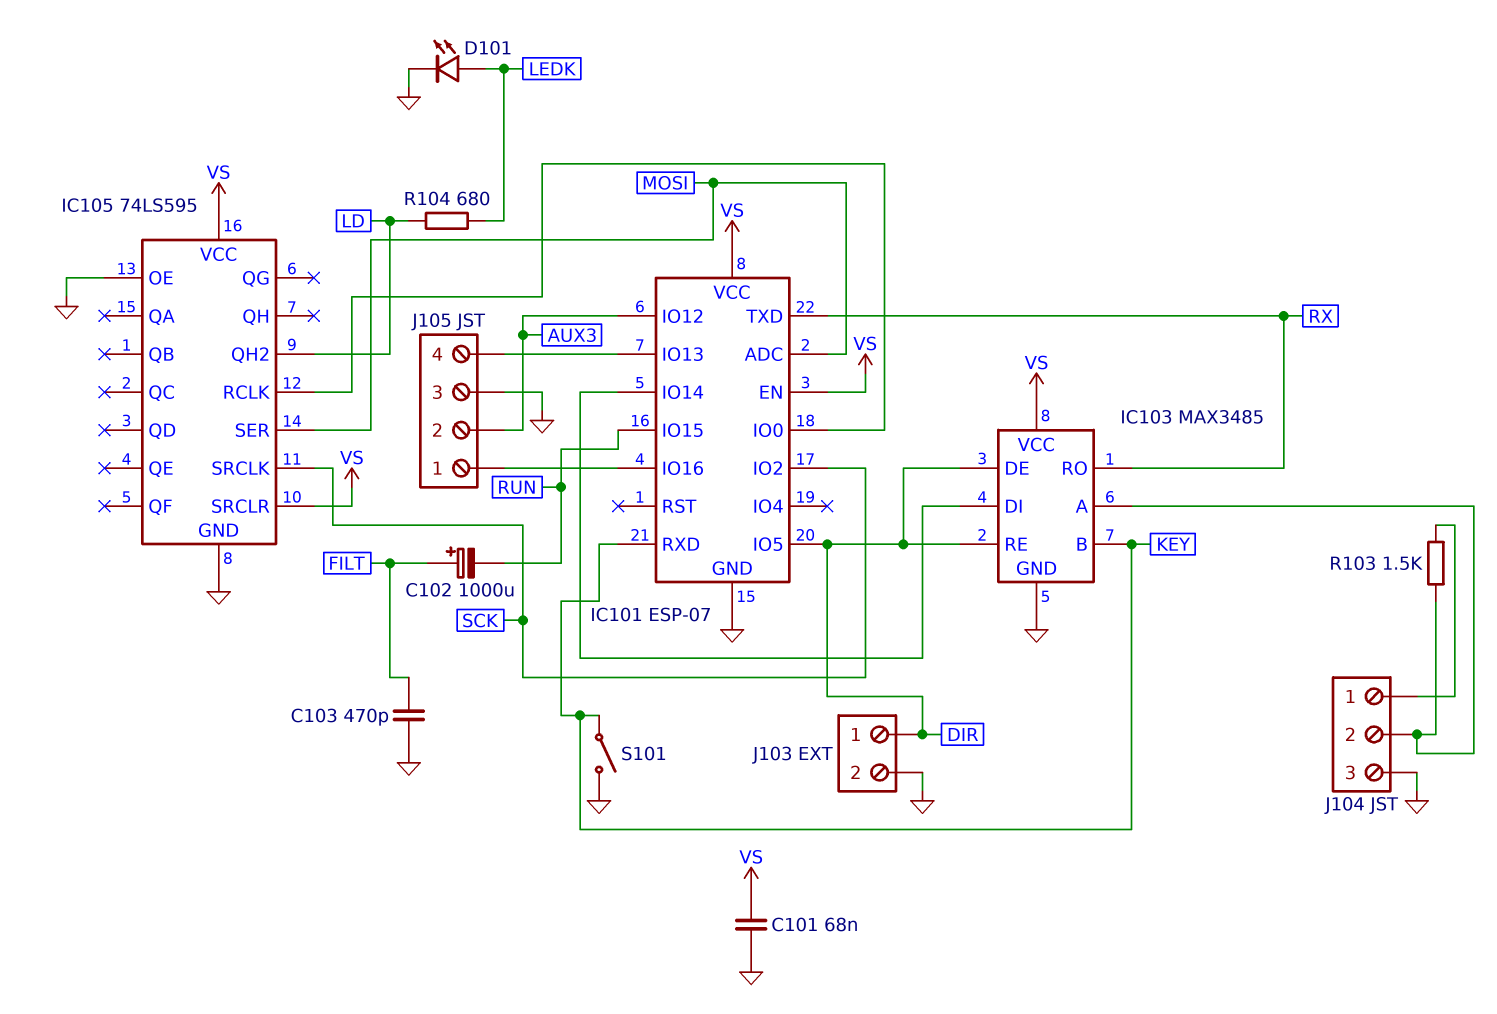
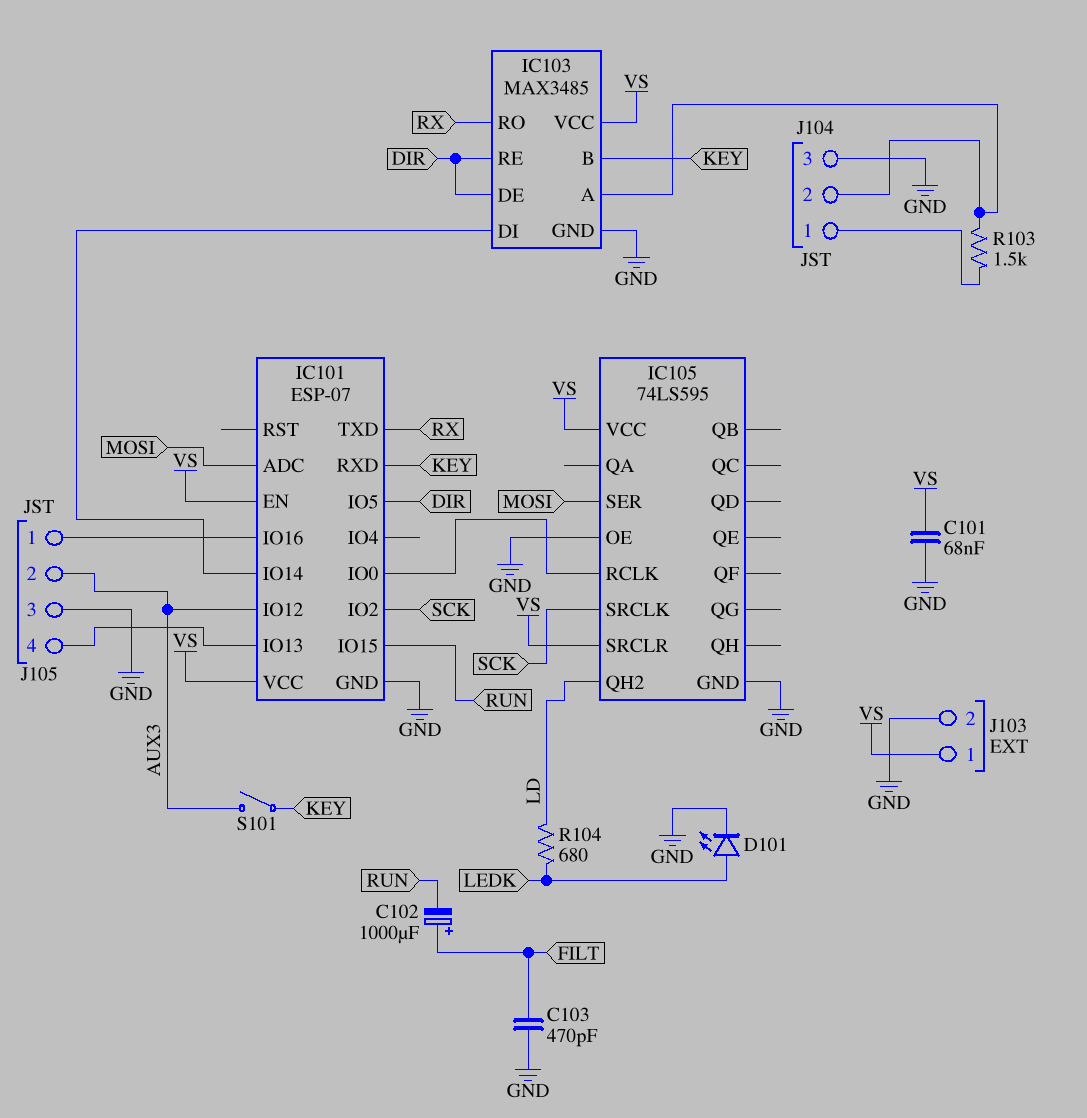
J103 pin 1: DIR -> VS
S101: switch (GND, KEY) -> switch (AUX3, KEY)

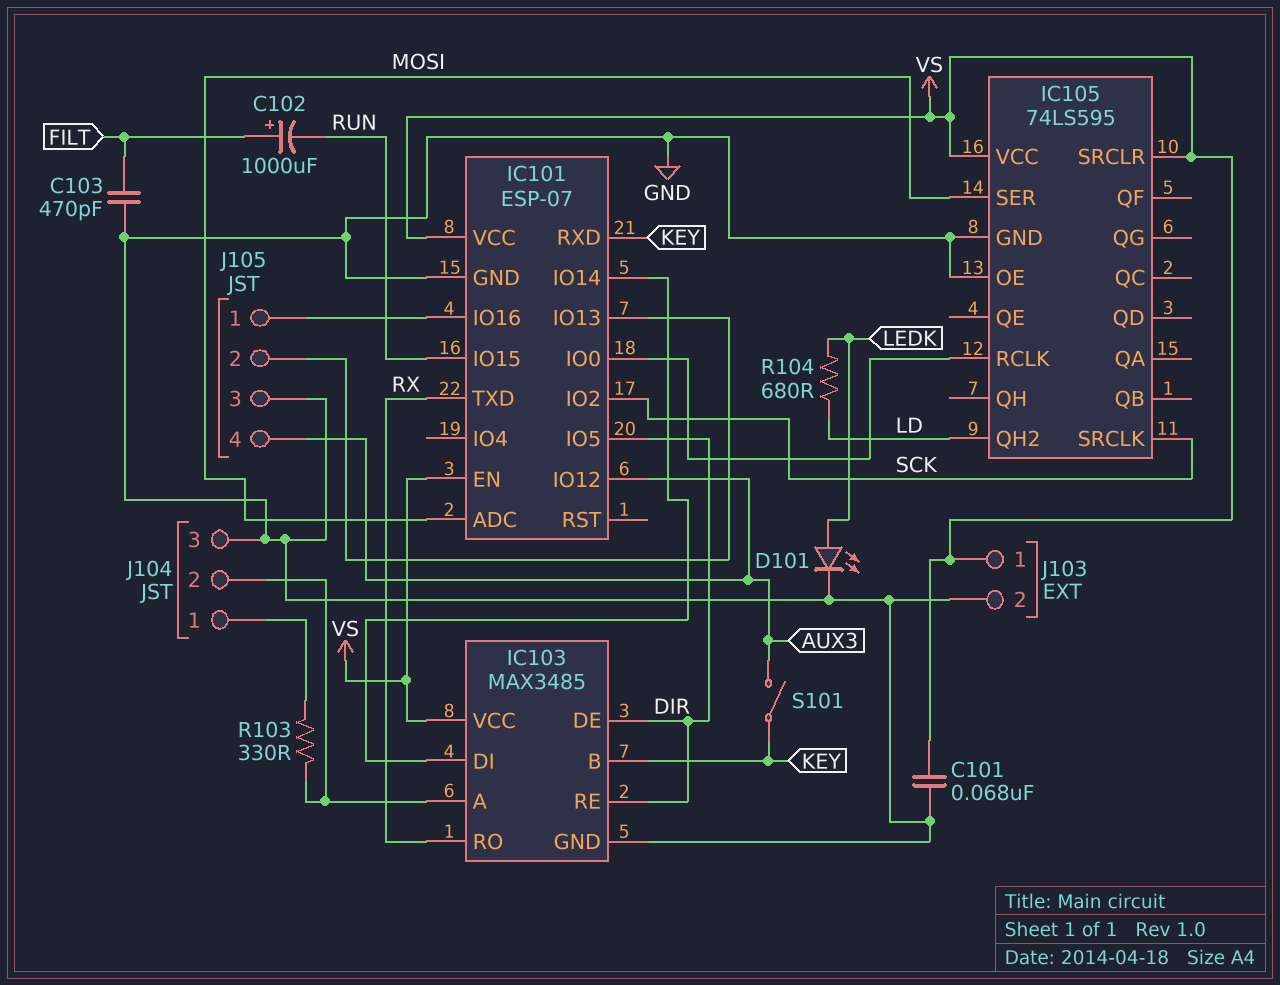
J105 pin 2: AUX3 -> IC101/IO13
J105 pin 4: IC101/IO13 -> AUX3
R103: 1.5k (IC103/A, J104/1) -> 330 (IC103/A, J104/1)

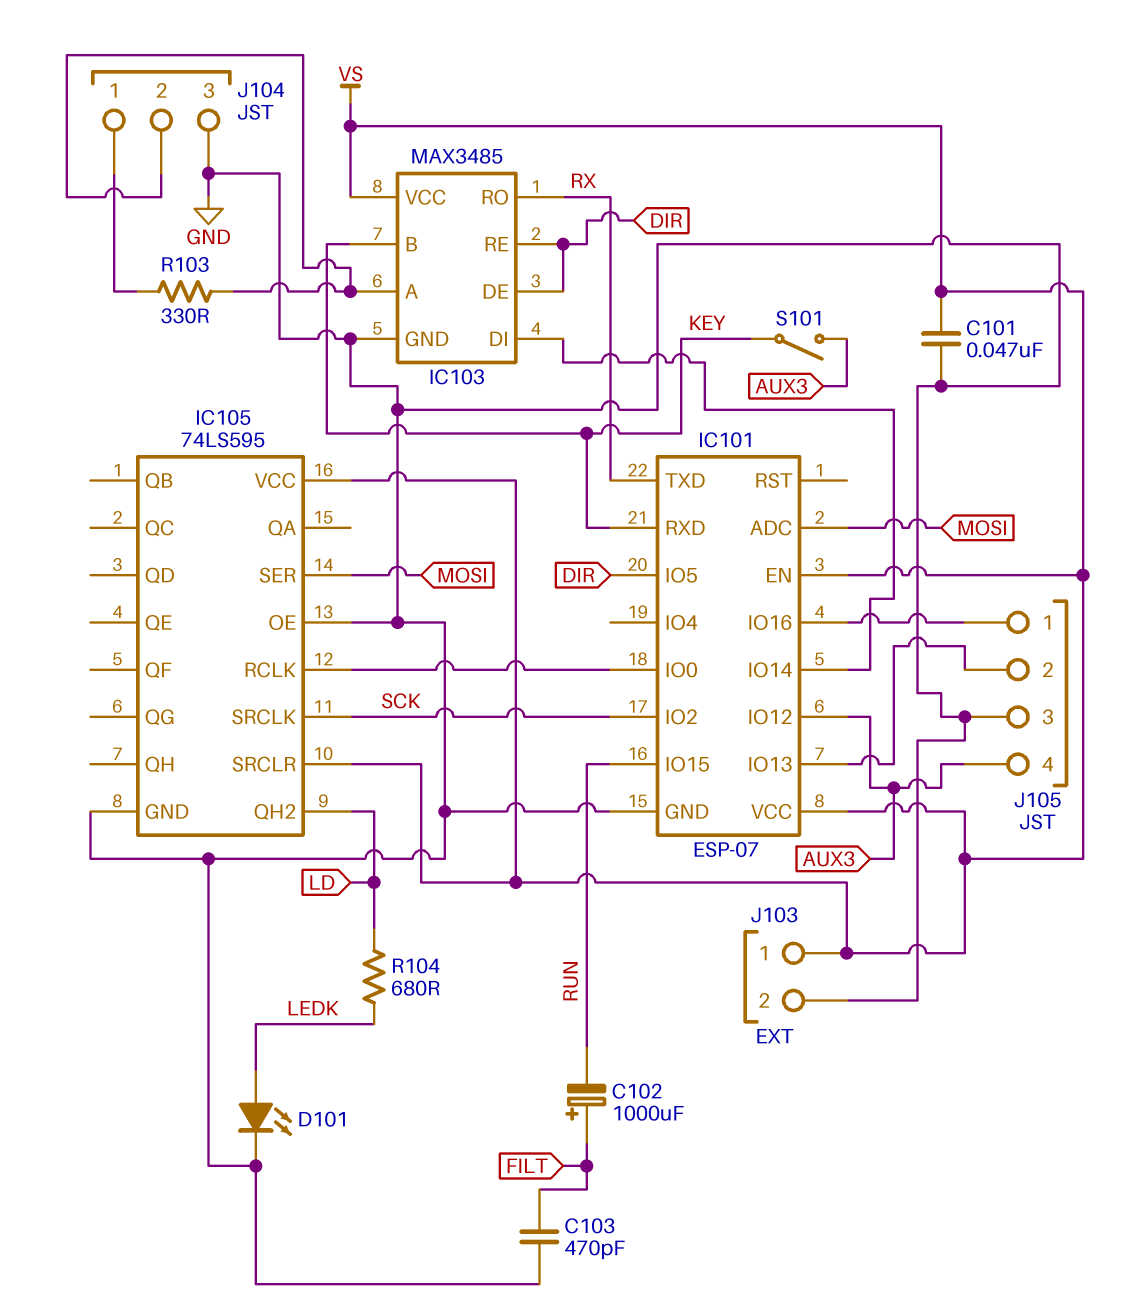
C101: 68nF (GND, VS) -> 47nF (GND, VS)

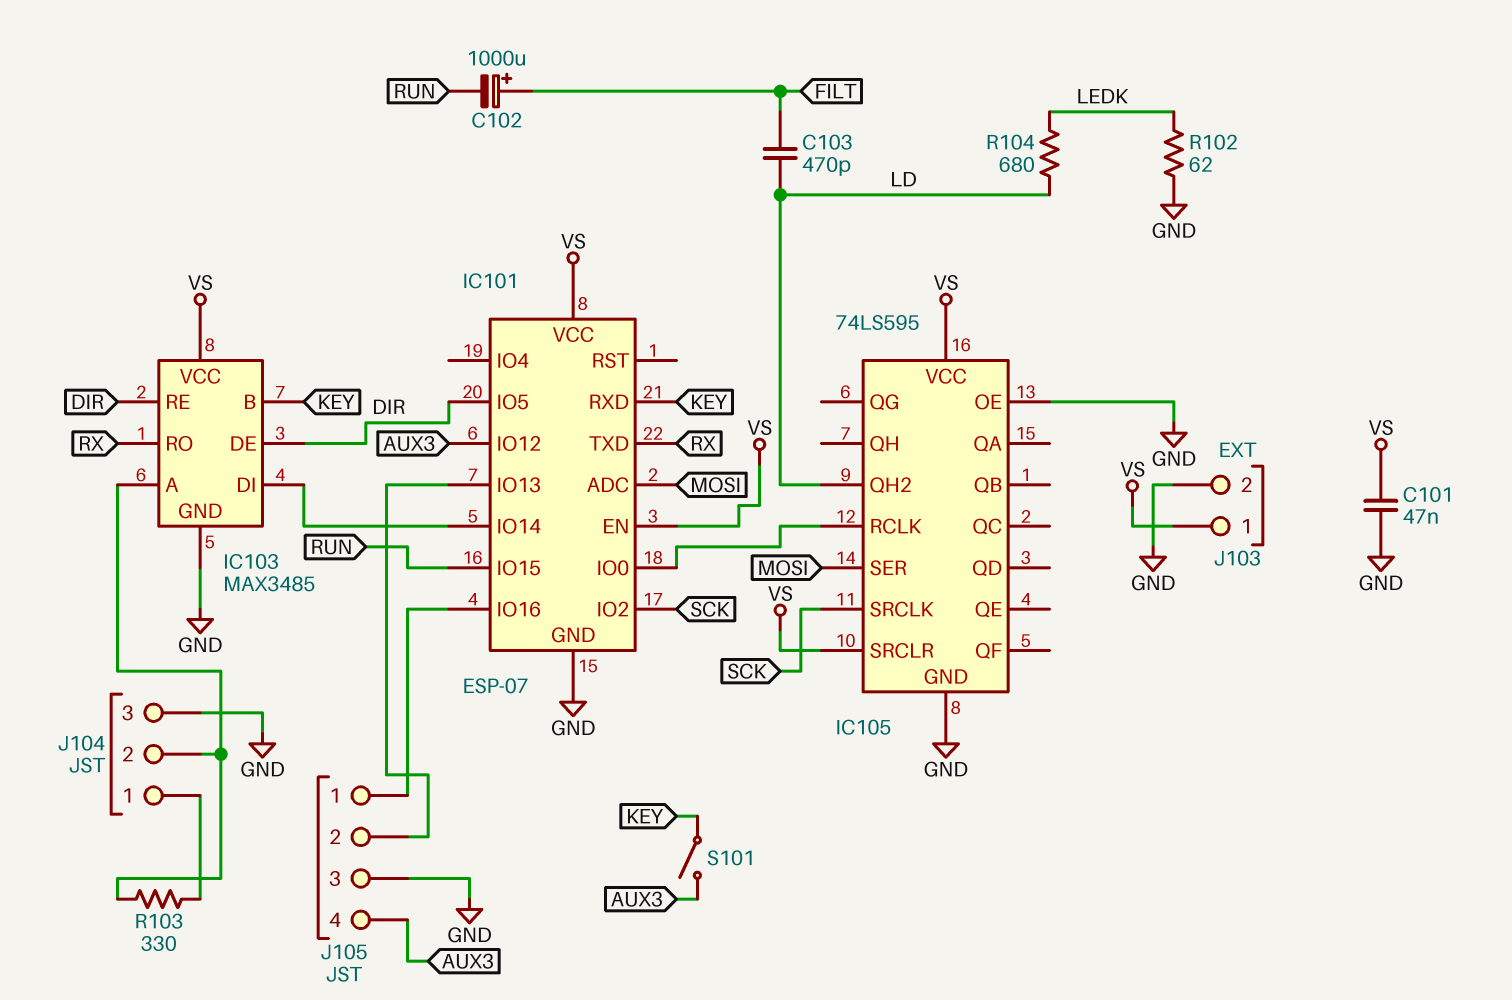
C103: 470pF (FILT, GND) -> 470pF (FILT, LD)
D101: LED (A LEDK, K GND) -> none
R102: none -> 62 (GND, LEDK)

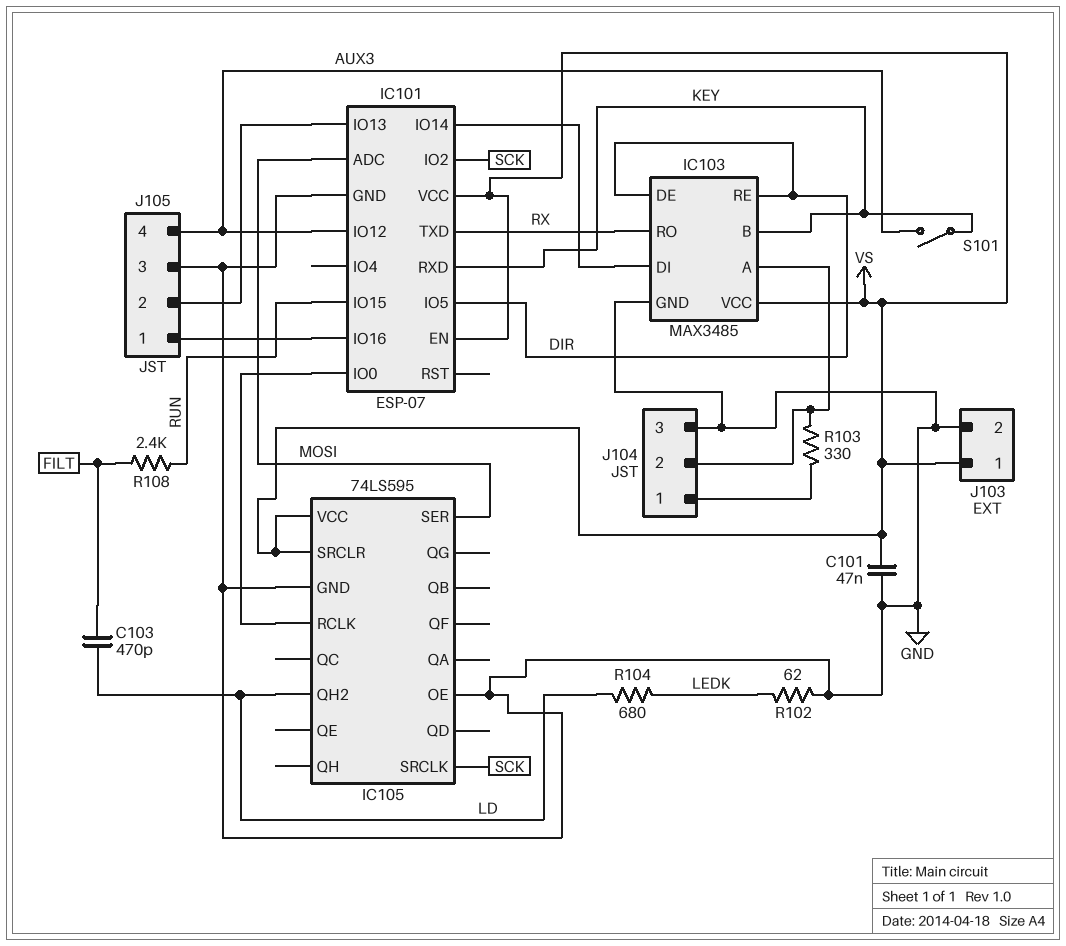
C102: 1000uF (plus FILT, minus RUN) -> none
R108: none -> 2.4k (FILT, RUN)

